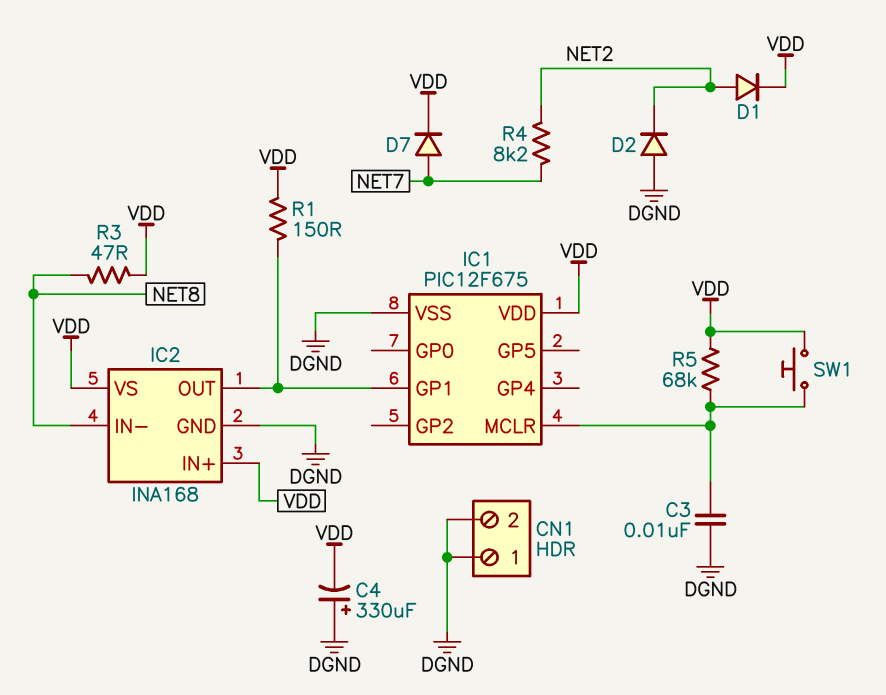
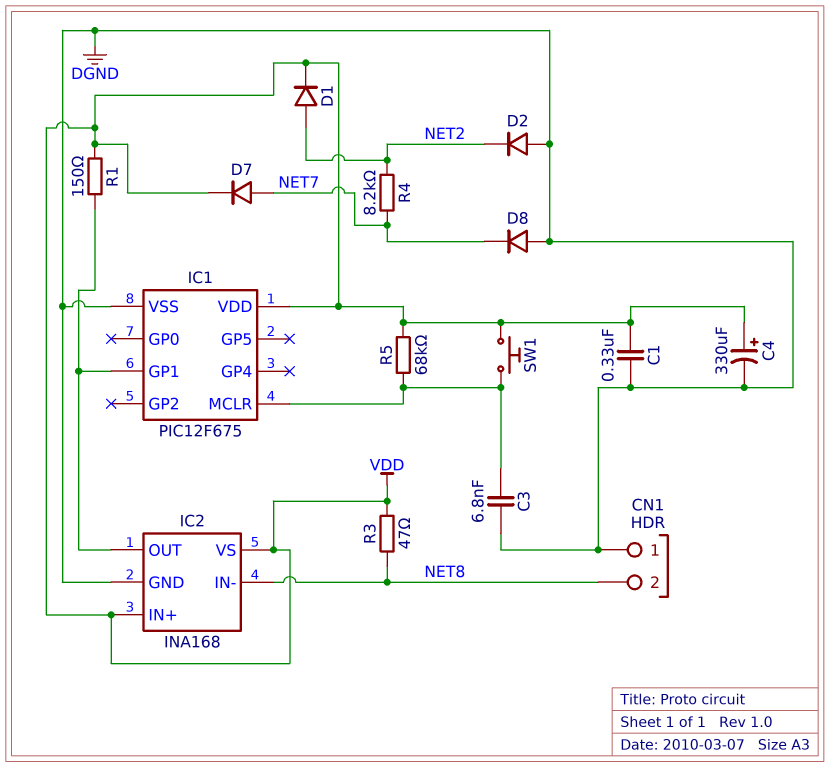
C1: none -> 330nF (DGND, VDD)
C3: 10nF (DGND, IC1/MCLR) -> 6.8nF (DGND, IC1/MCLR)
C4: 330uF (plus DGND, minus VDD) -> 330uF (plus VDD, minus DGND)
CN1 pin 2: DGND -> NET8
D8: none -> diode (A DGND, K NET7)

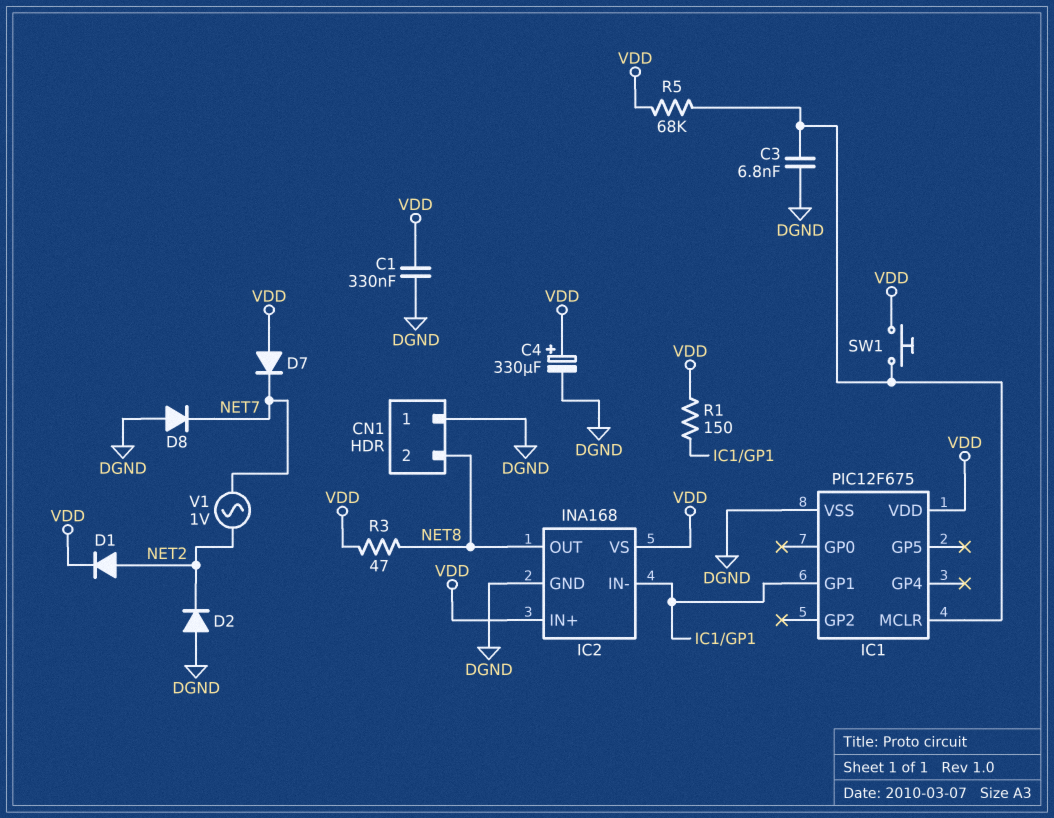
D7: diode (A NET7, K VDD) -> diode (A VDD, K NET7)
IC2 pin IN-: NET8 -> IC1/GP1
IC2 pin OUT: IC1/GP1 -> NET8
R4: 8.2k (NET2, NET7) -> none
V1: none -> AC 1V (NET2, NET7)

